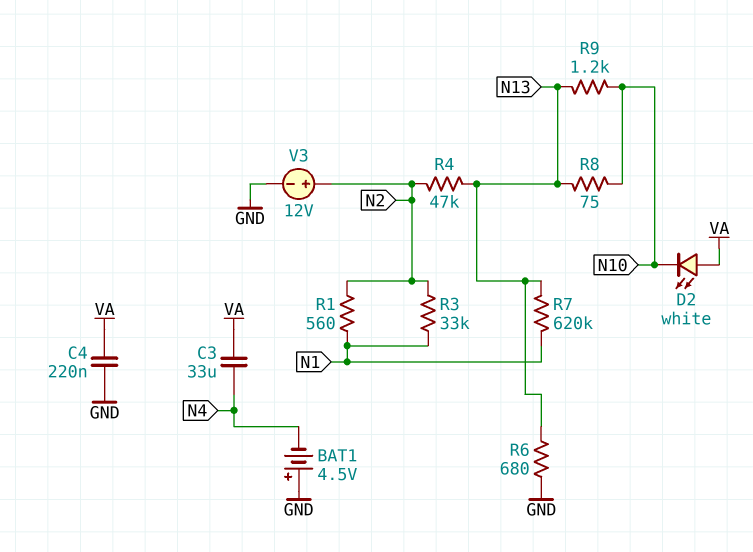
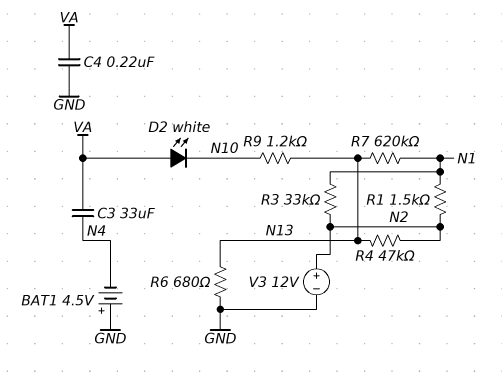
R1: 560 (N1, N2) -> 1.5k (N1, N2)
R8: 75 (N10, N13) -> none

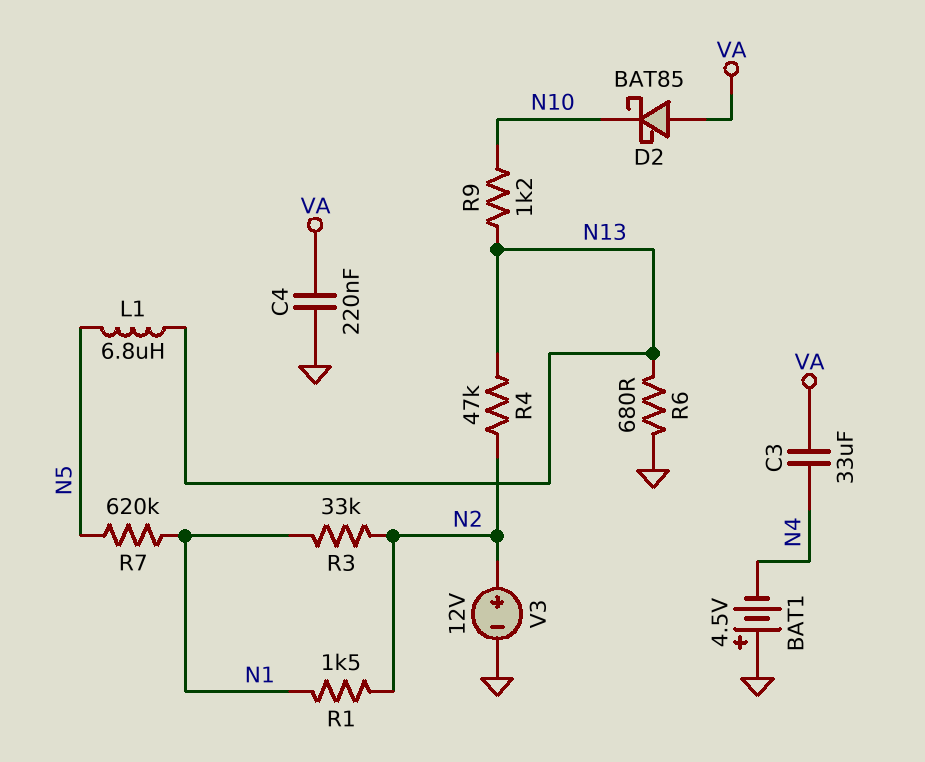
D2: LED white (A VA, K N10) -> schottky BAT85 (A VA, K N10)
L1: none -> 6.8uH (N5, N13)
R7: 620k (N1, N13) -> 620k (N1, N5)

